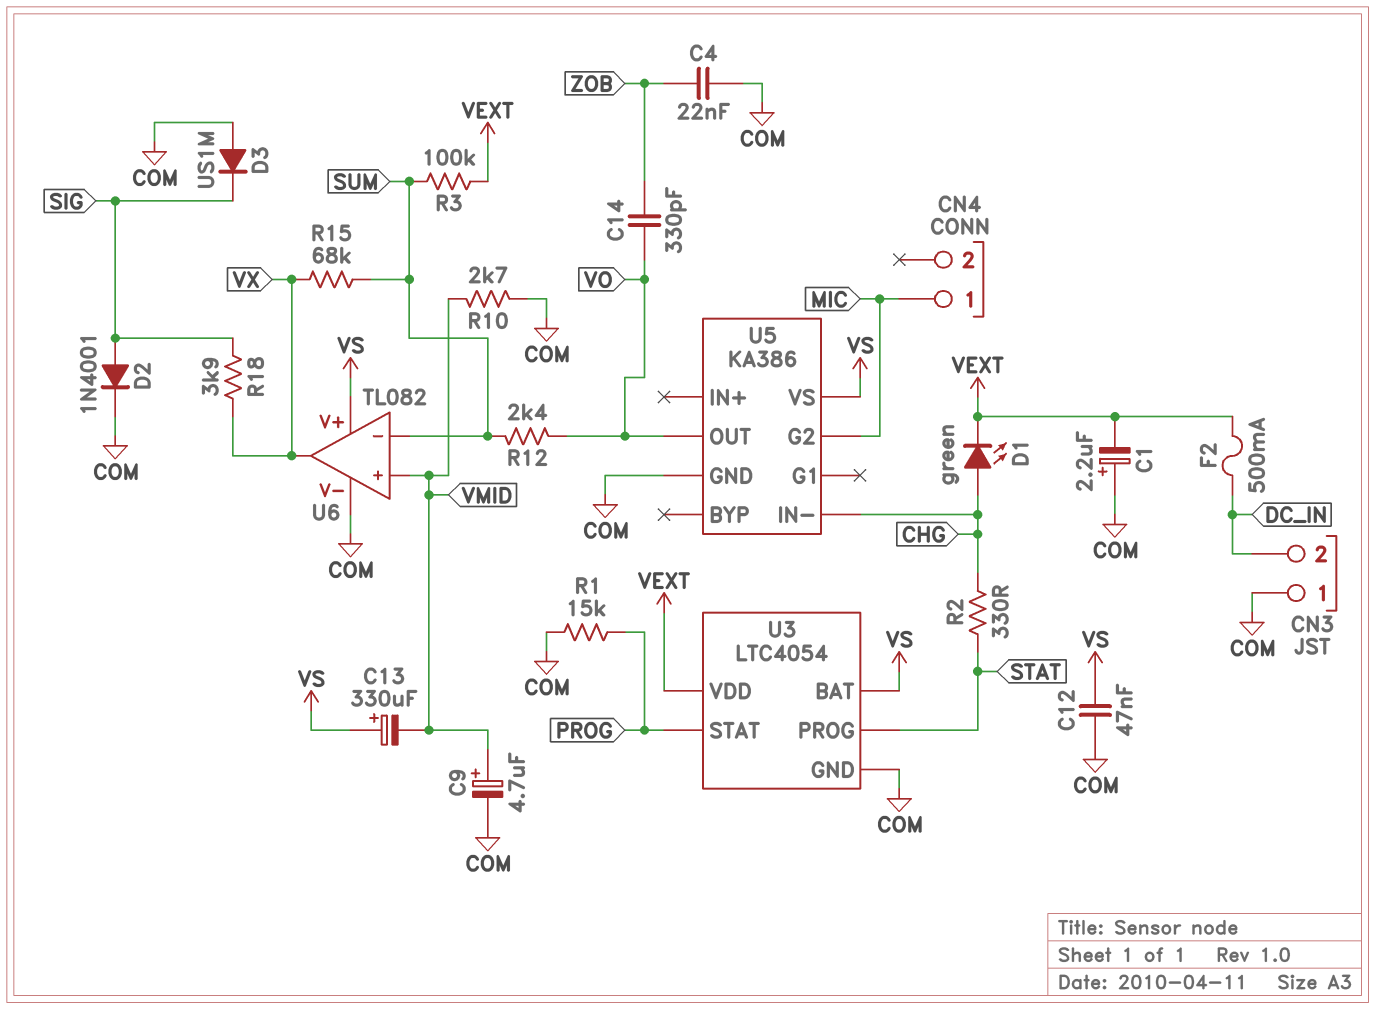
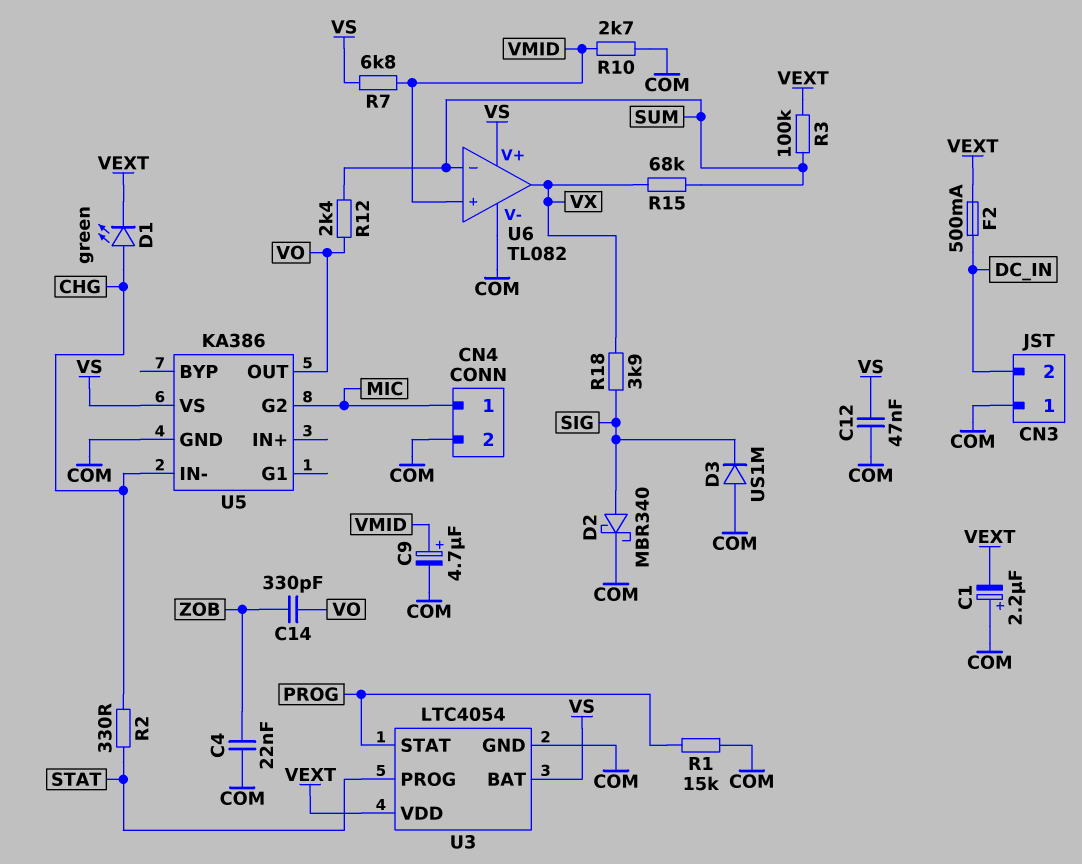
C13: 330uF (plus VS, minus VMID) -> none
CN4 pin 2: none -> COM
D2: diode 1N4001 (A SIG, K COM) -> schottky MBR340 (A SIG, K COM)
R7: none -> 6.8k (VMID, VS)

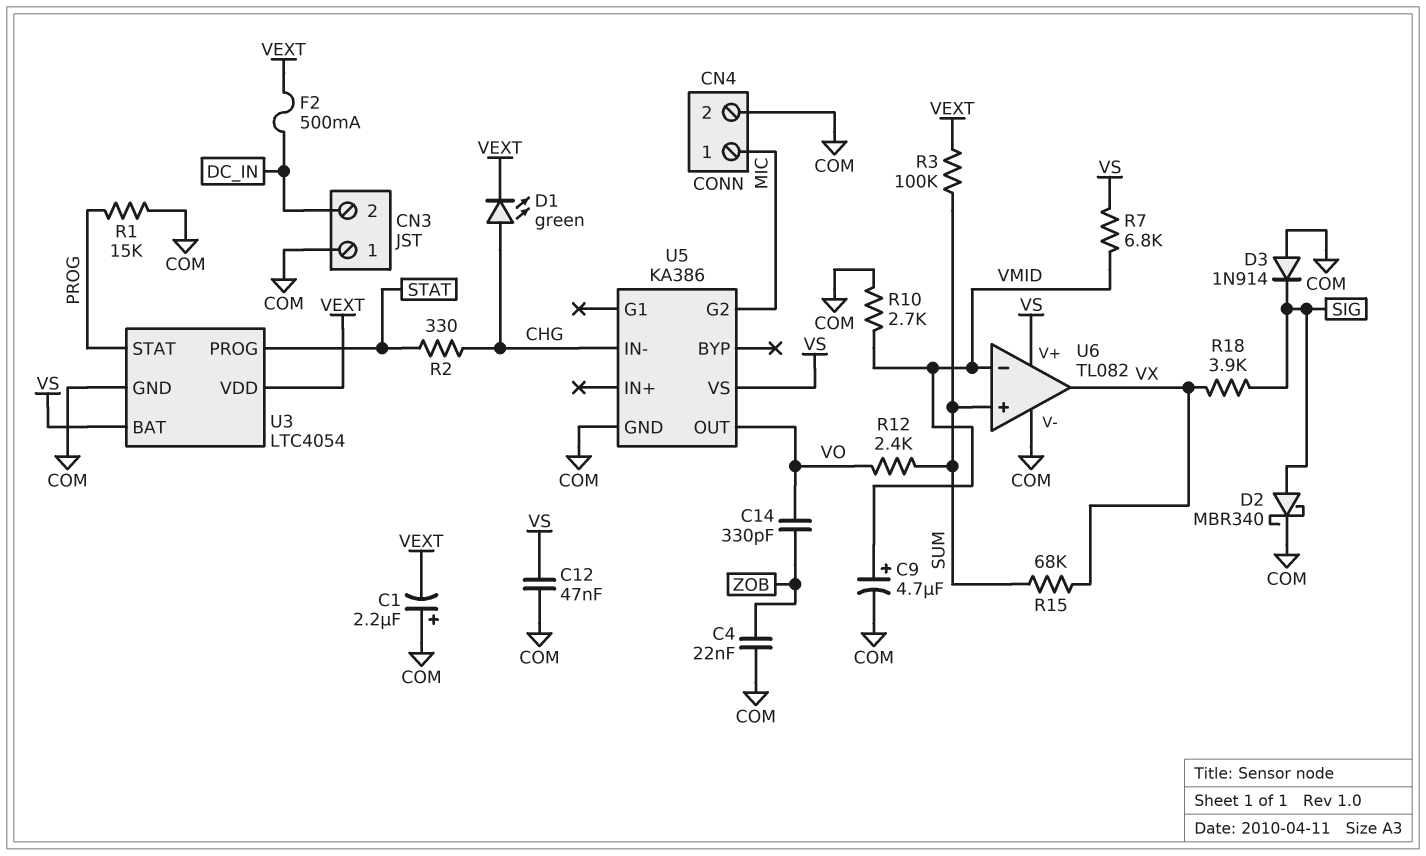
D3: diode US1M (A COM, K SIG) -> diode 1N914 (A COM, K SIG)
U6 pin in+: VMID -> SUM
U6 pin in-: SUM -> VMID

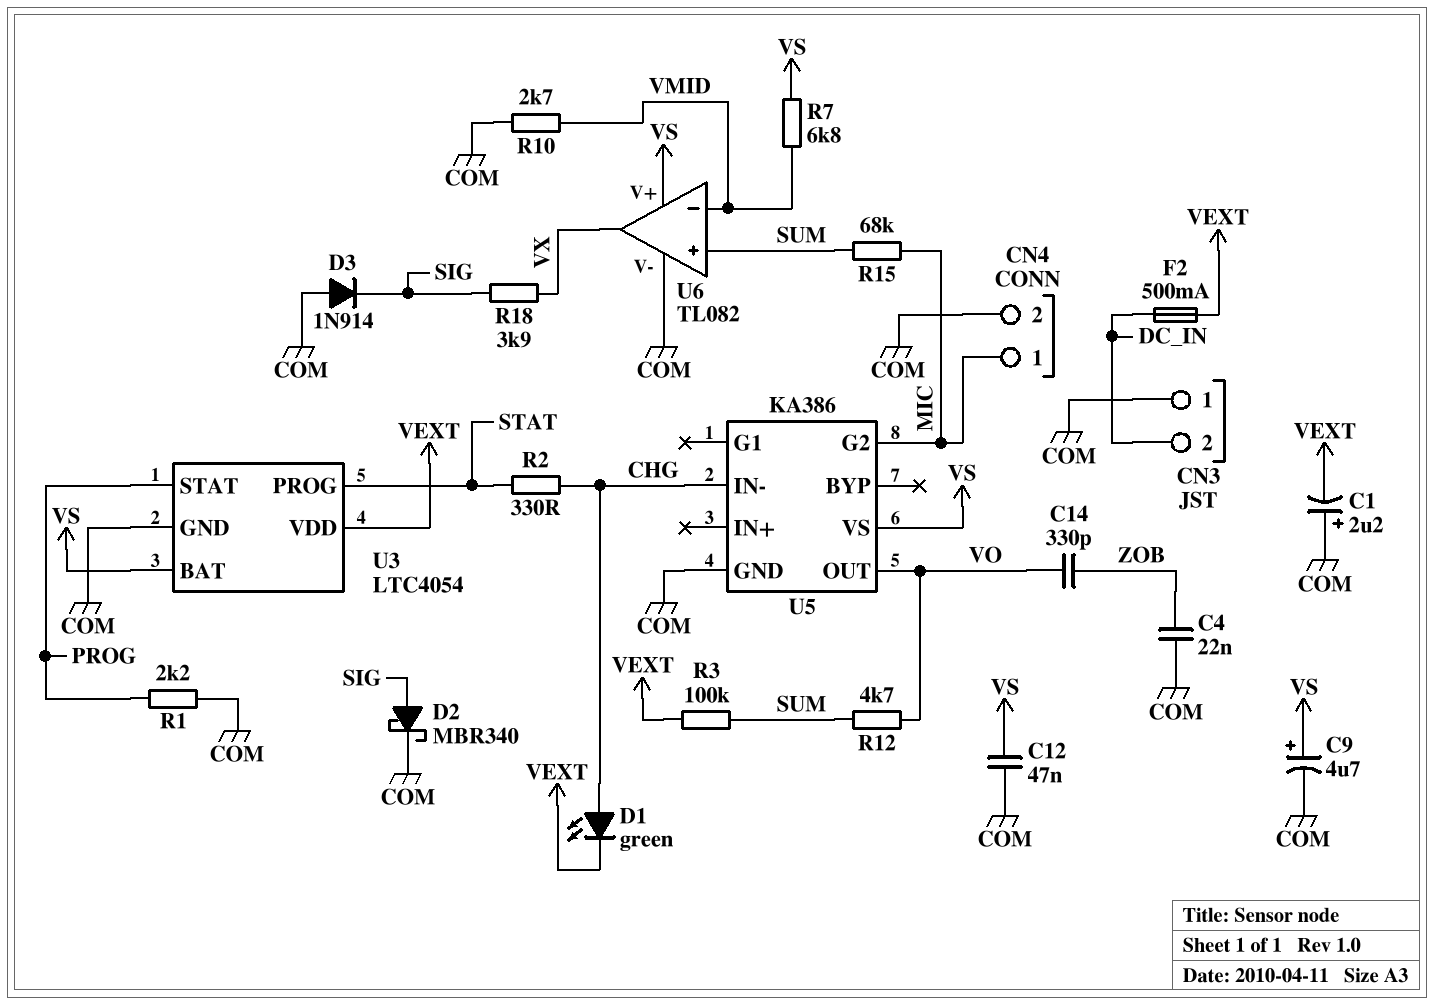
C9: 4.7uF (plus VMID, minus COM) -> 4.7uF (plus VS, minus COM)
R1: 15k (COM, PROG) -> 2.2k (COM, PROG)
R12: 2.4k (SUM, VO) -> 4.7k (SUM, VO)
R15: 68k (SUM, VX) -> 68k (MIC, SUM)

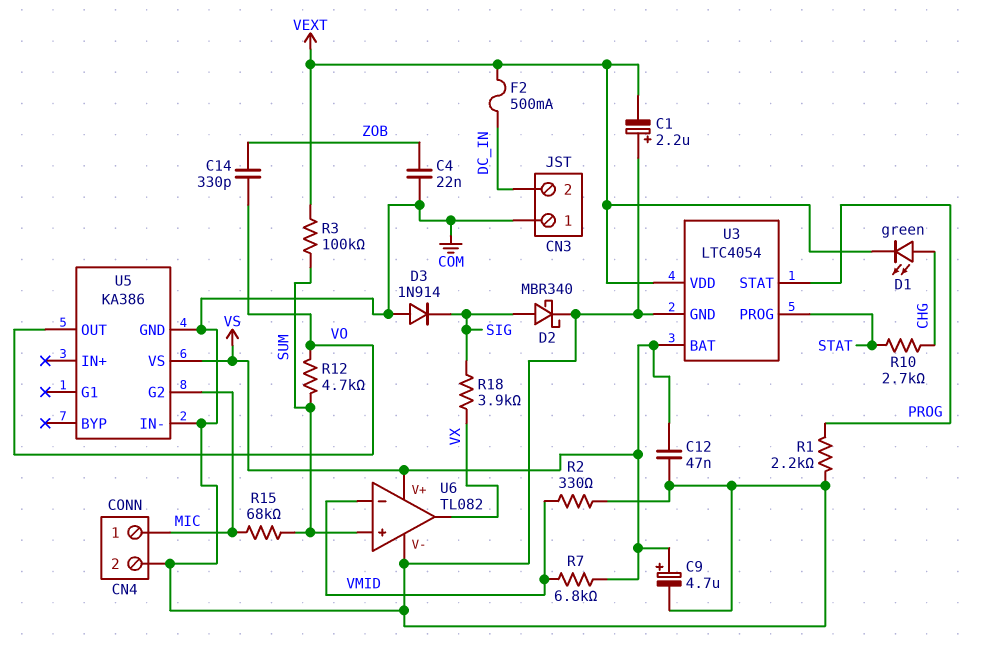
R2: 330 (CHG, STAT) -> 330 (COM, VMID)
R10: 2.7k (COM, VMID) -> 2.7k (CHG, STAT)
U5 pin IN-: CHG -> COM

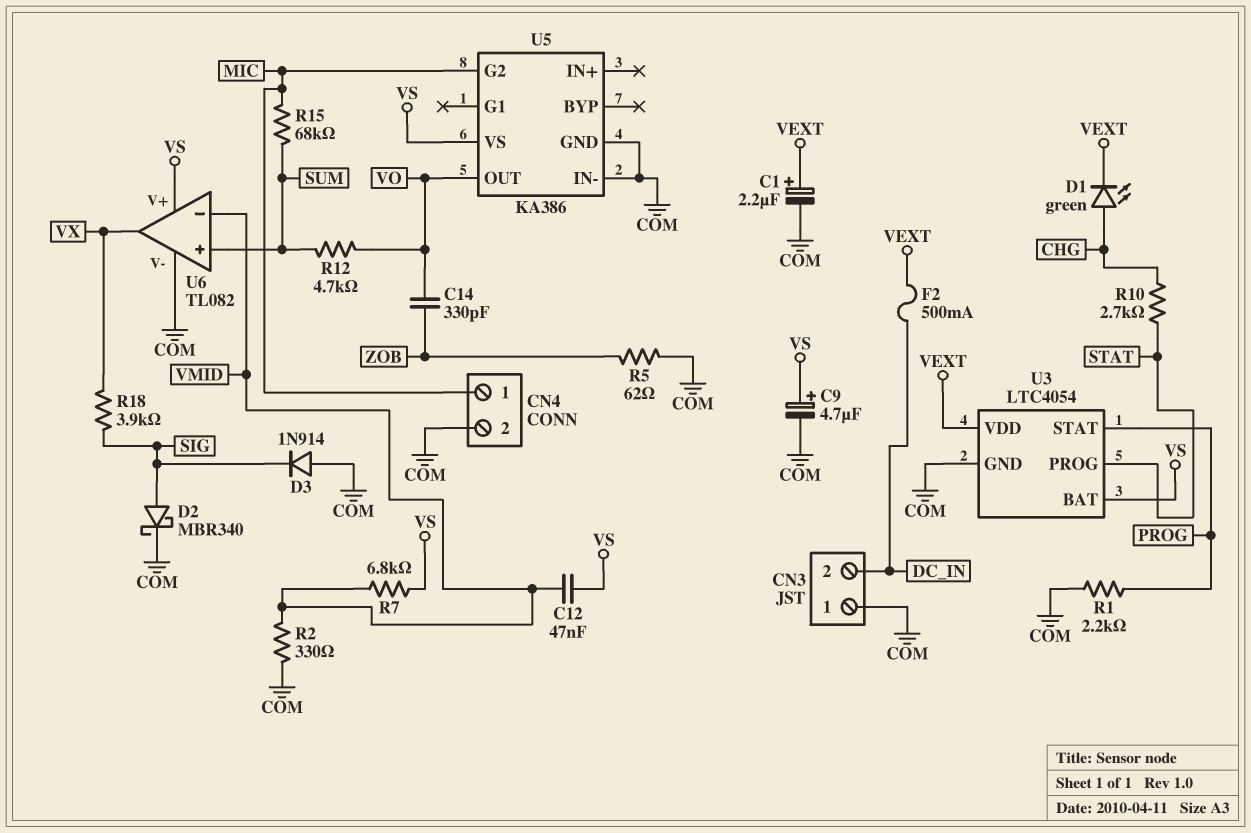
C1: 2.2uF (plus COM, minus VEXT) -> 2.2uF (plus VEXT, minus COM)
C4: 22nF (COM, ZOB) -> none
C12: 47nF (COM, VS) -> 47nF (VMID, VS)
R3: 100k (SUM, VEXT) -> none
R5: none -> 62 (COM, ZOB)

